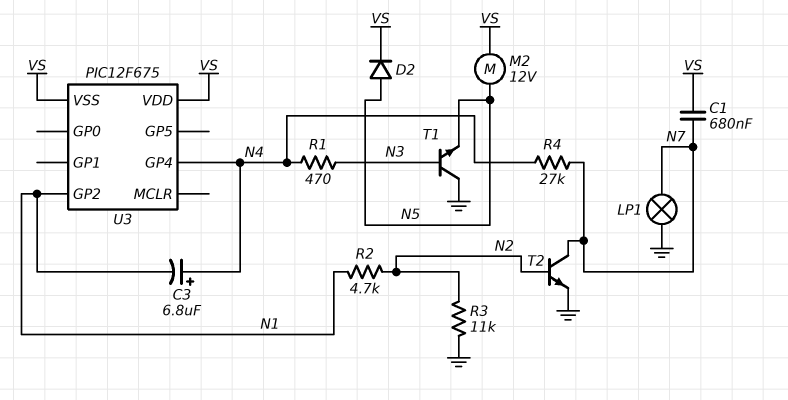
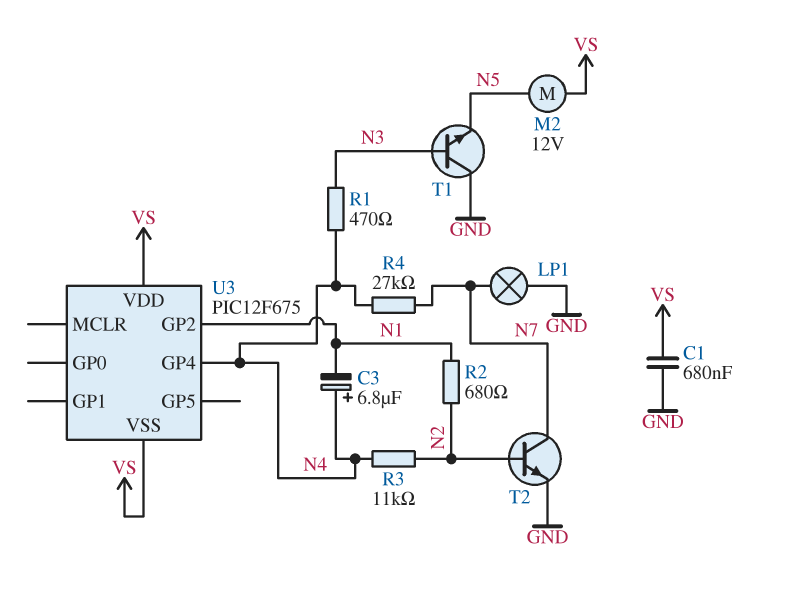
C1: 680nF (N7, VS) -> 680nF (GND, VS)
D2: diode (A N5, K VS) -> none
R2: 4.7k (N1, N2) -> 680 (N1, N2)
R3: 11k (GND, N2) -> 11k (N2, N4)

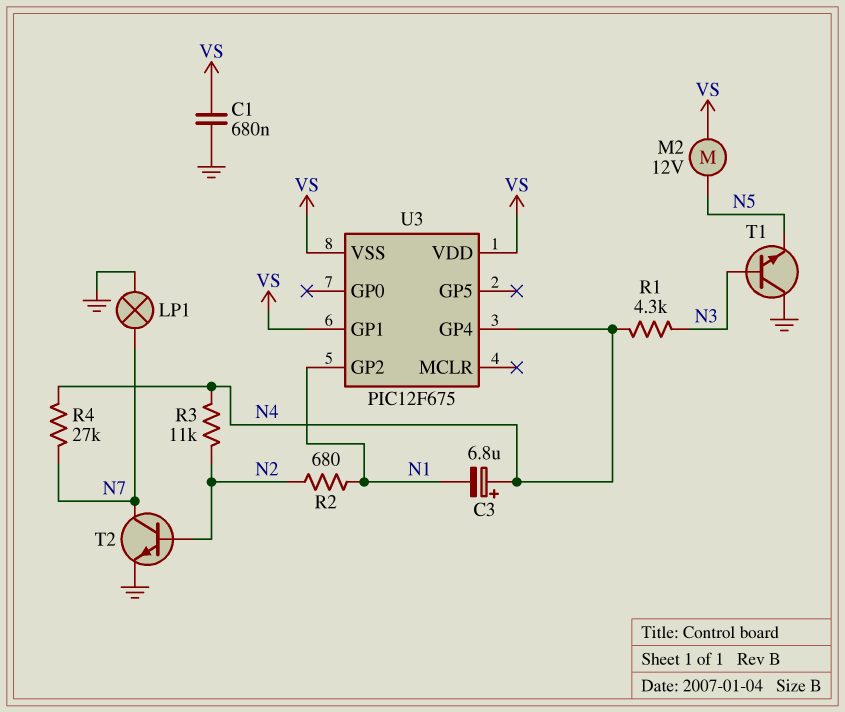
R1: 470 (N3, N4) -> 4.3k (N3, N4)
U3 pin GP1: none -> VS

